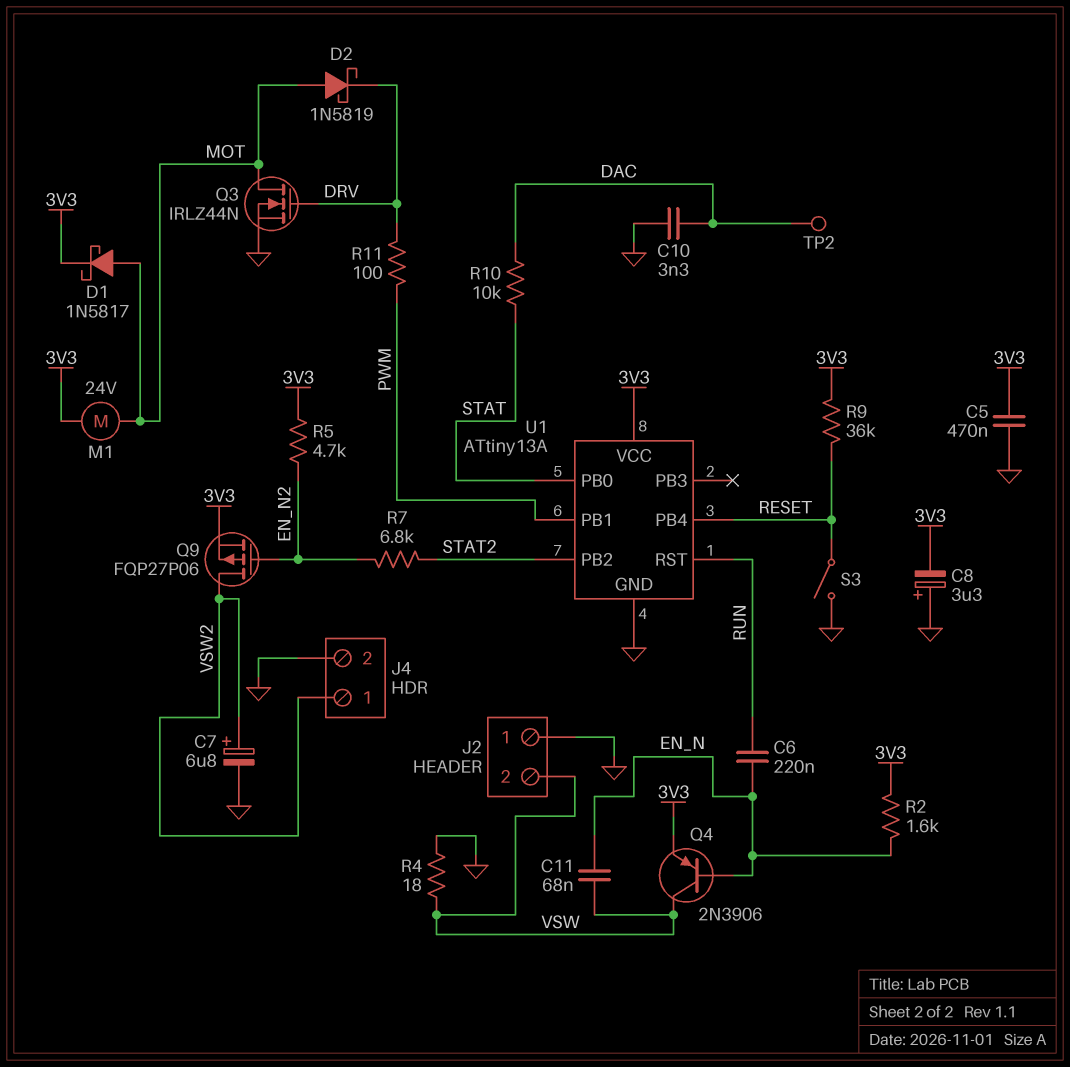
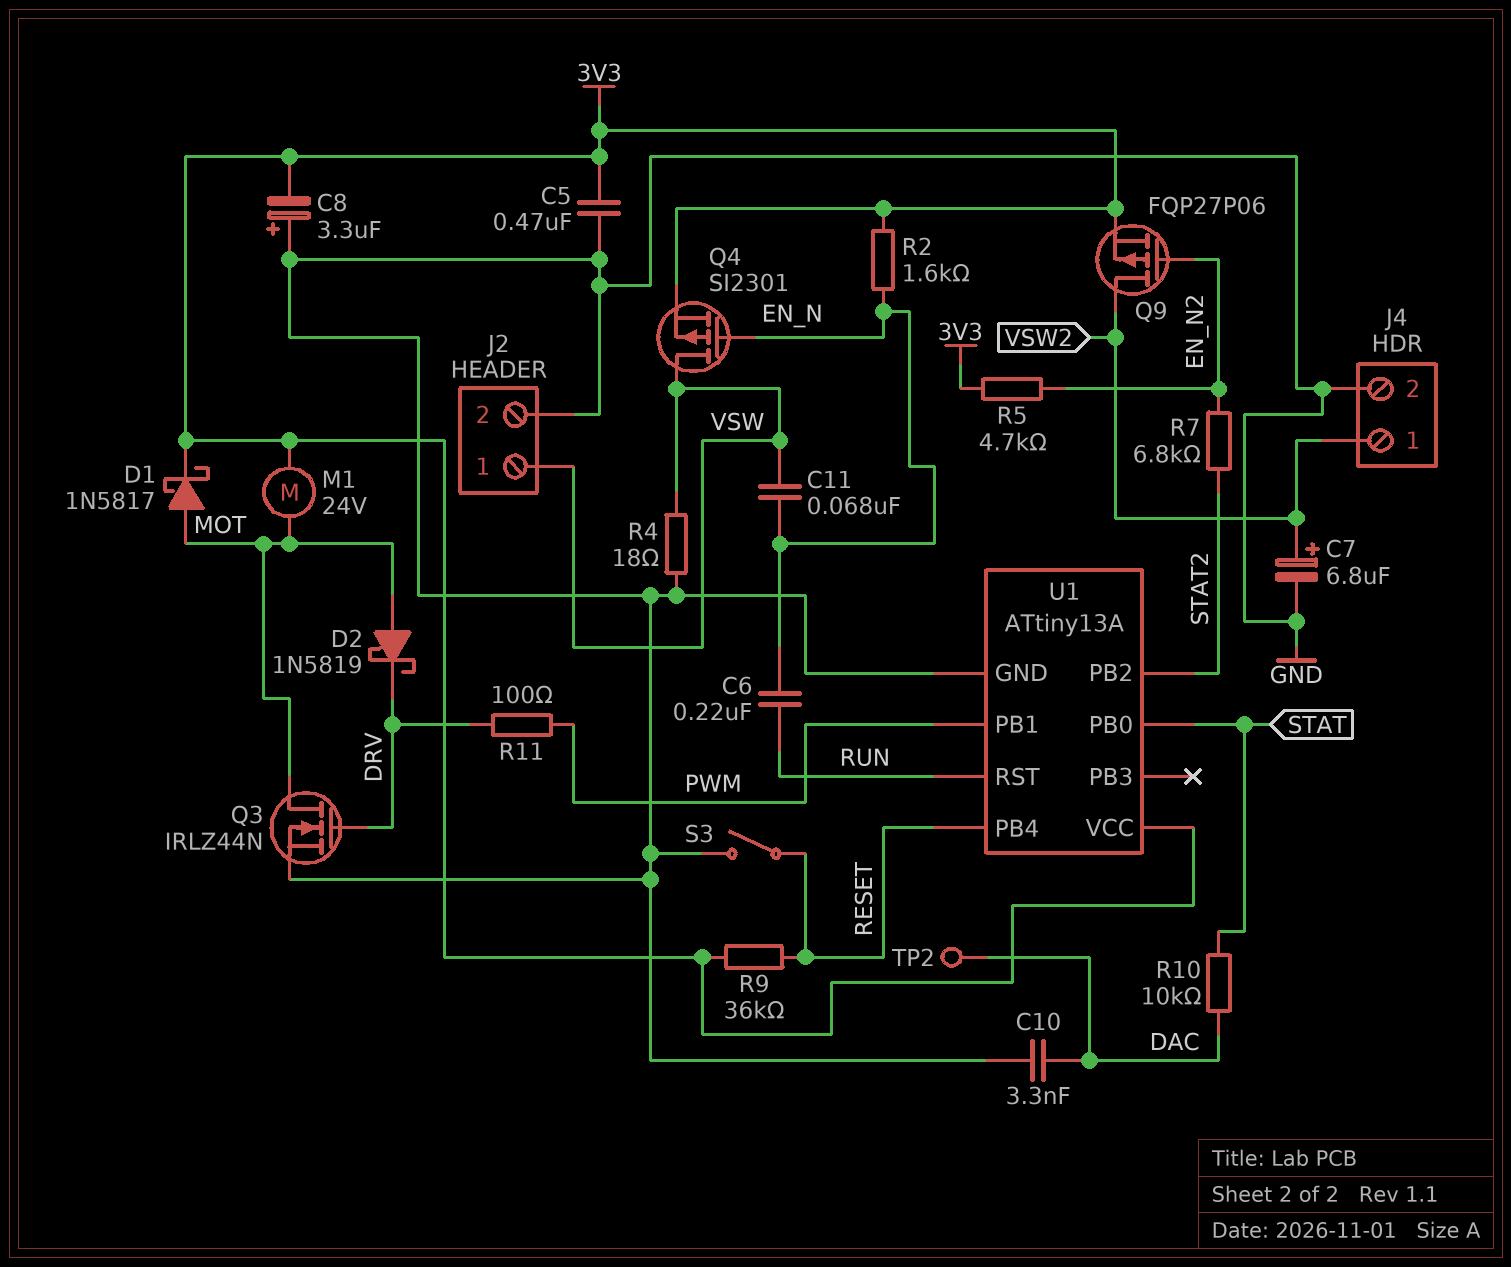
J2 pin 1: GND -> VSW
J2 pin 2: VSW -> GND
Q4: PNP 2N3906 (B EN_N, C VSW, E 3V3) -> PMOS SI2301 (G EN_N, D VSW, S 3V3)

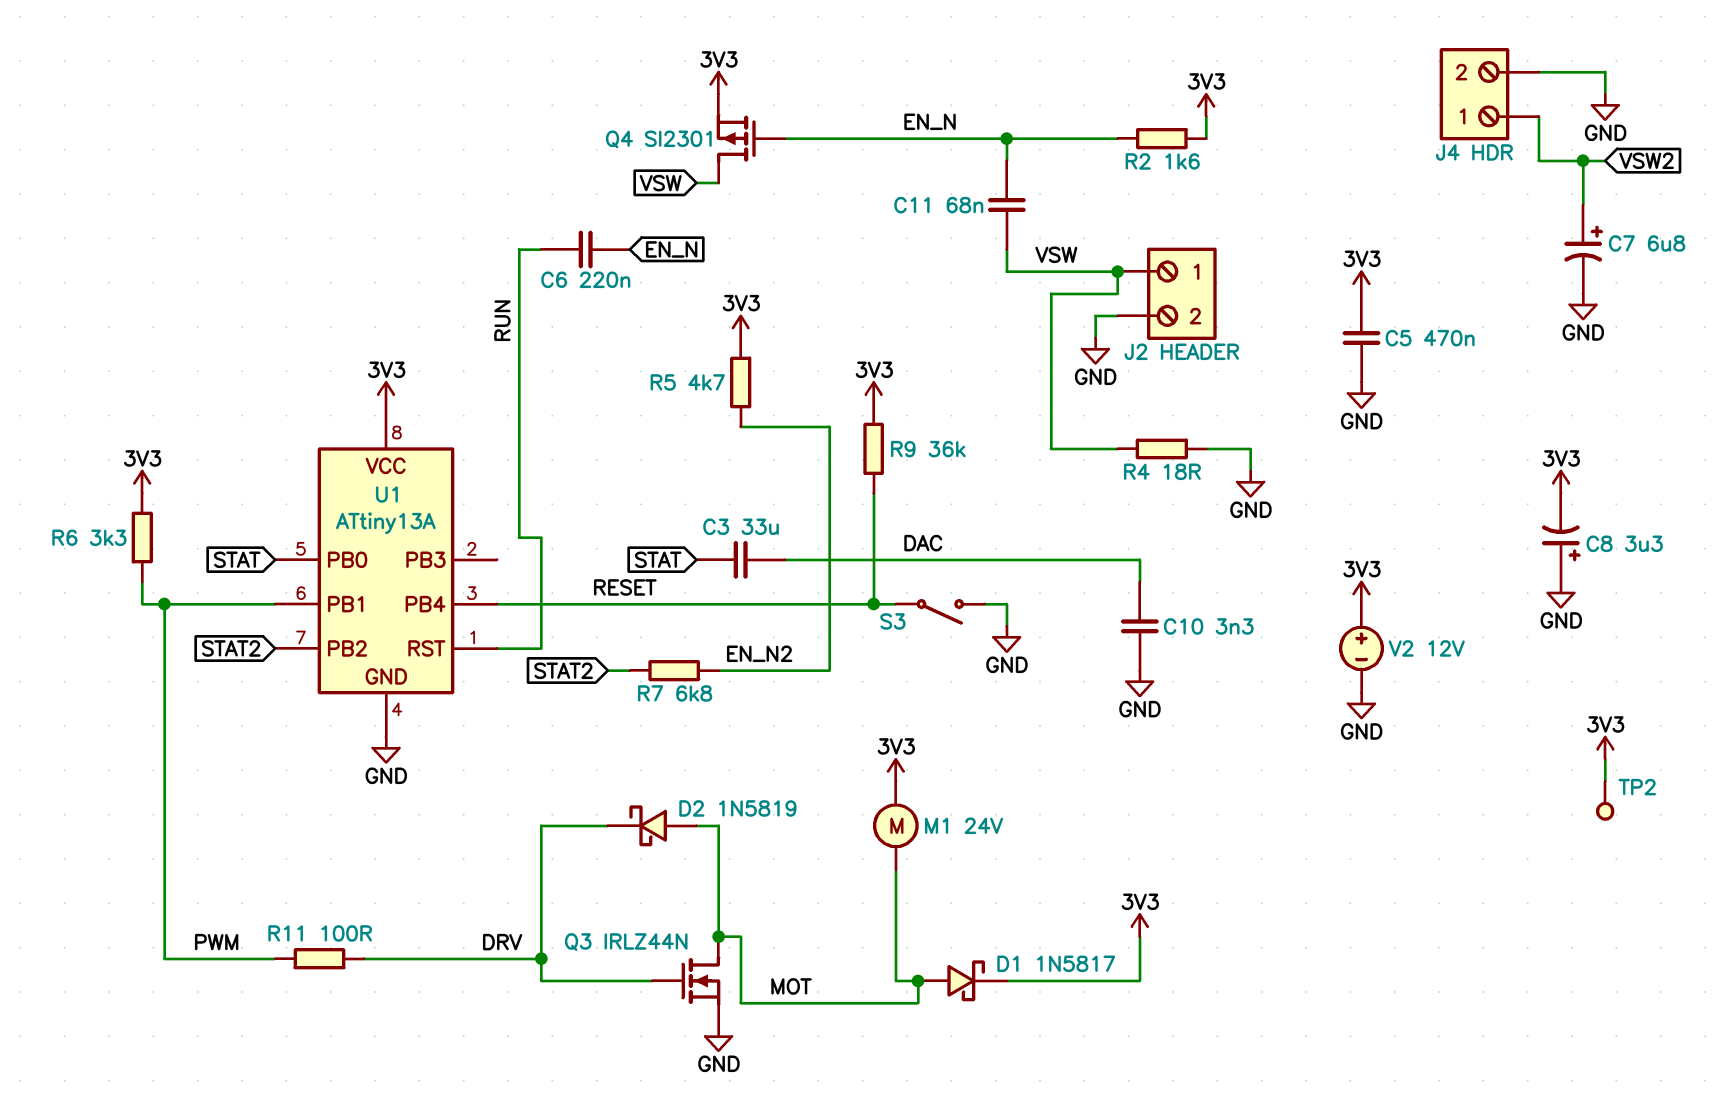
C3: none -> 33uF (DAC, STAT)
Q9: PMOS FQP27P06 (G EN_N2, D VSW2, S 3V3) -> none
R6: none -> 3.3k (3V3, PWM)
R10: 10k (DAC, STAT) -> none
TP2: test point (DAC) -> test point (3V3)
V2: none -> 12V (plus 3V3, minus GND)

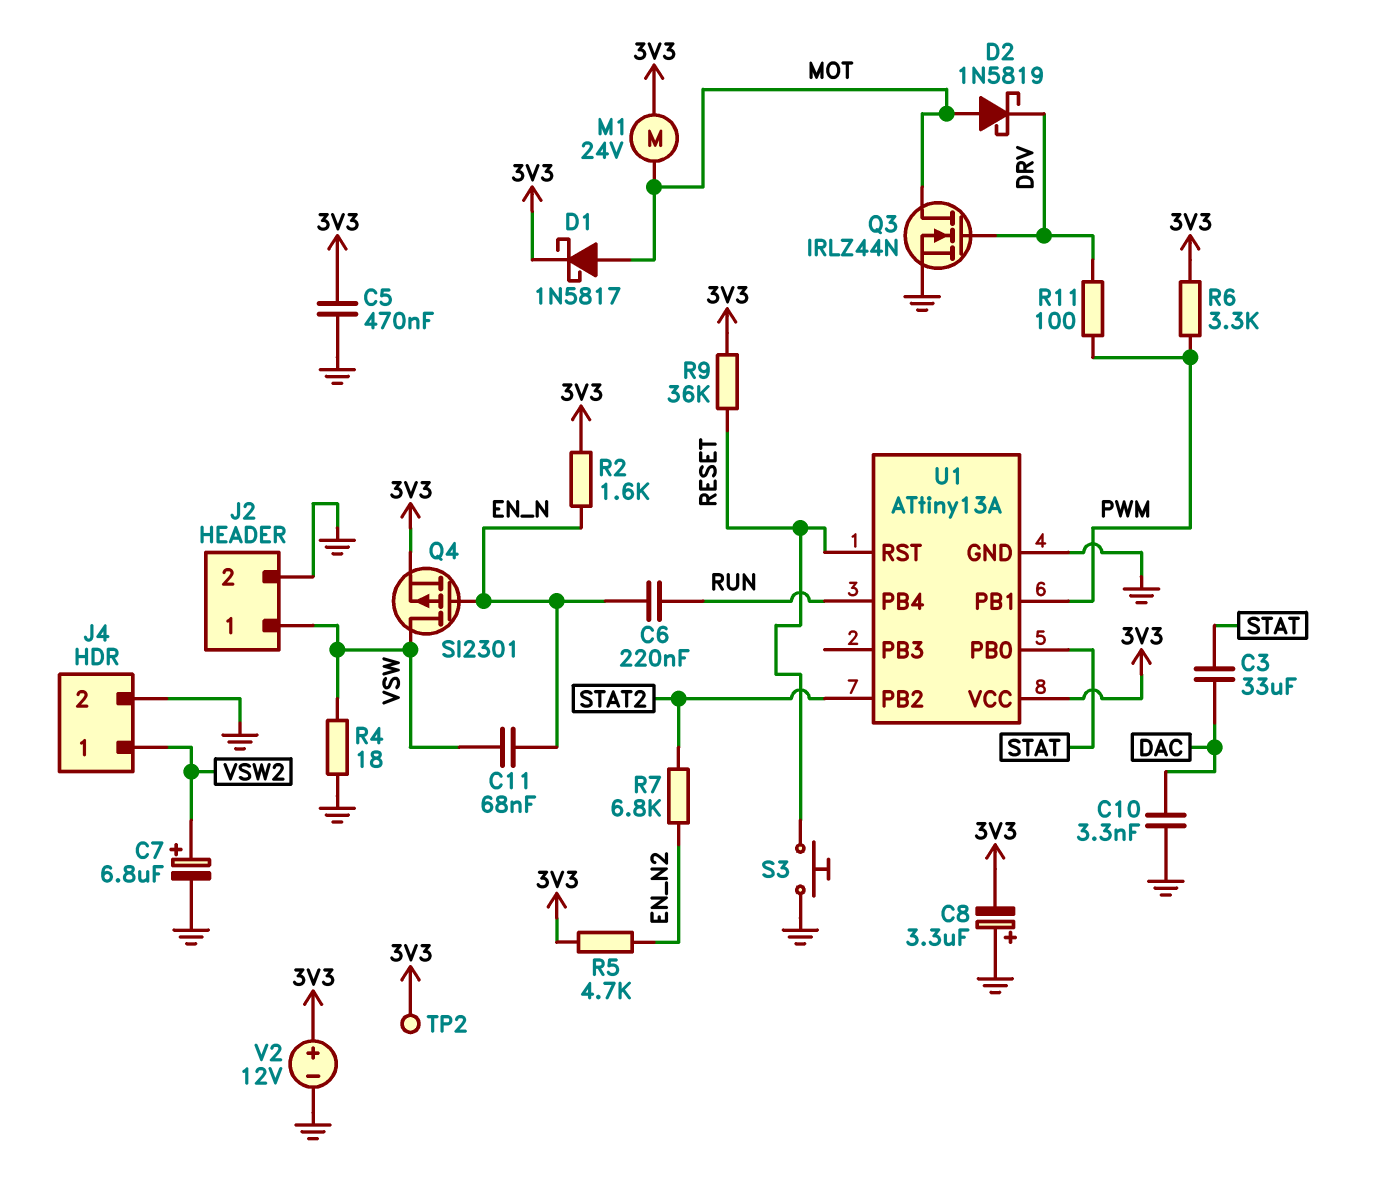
S3: switch (GND, RESET) -> button (GND, RESET)
U1 pin PB4: RESET -> RUN
U1 pin RST: RUN -> RESET

